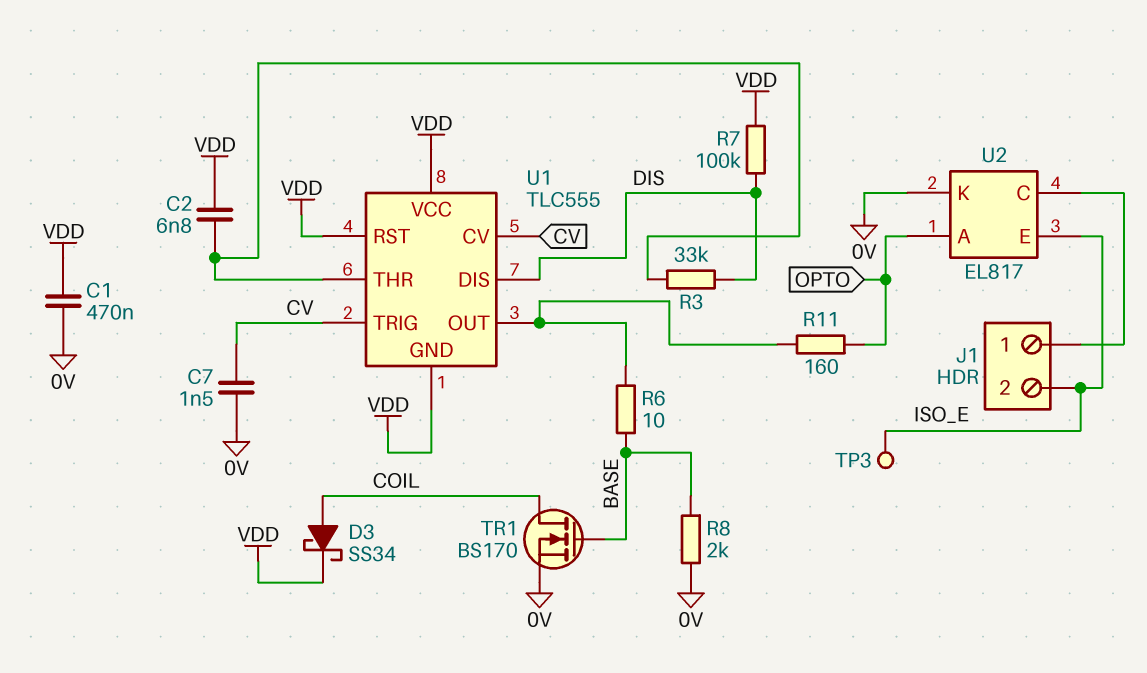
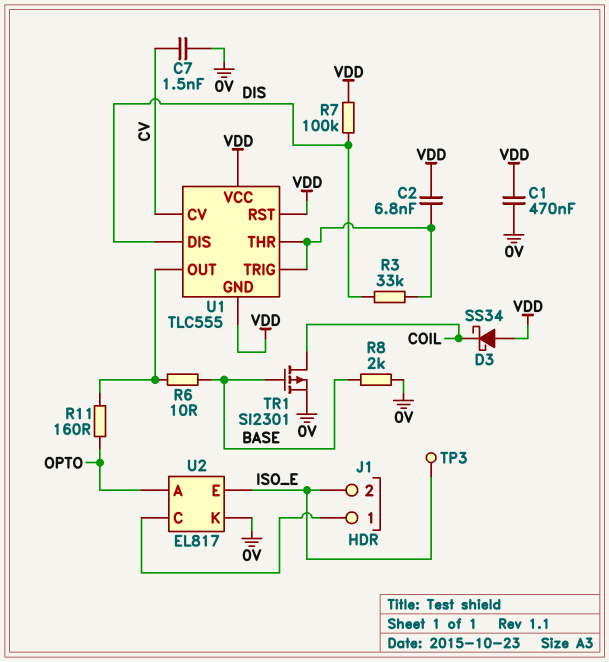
D3: schottky SS34 (A COIL, K VDD) -> schottky SS34 (A VDD, K COIL)
TR1: NMOS BS170 (G BASE, D COIL, S 0V) -> PMOS SI2301 (G BASE, D COIL, S 0V)
U1 pin TRIG: CV -> U1/THR

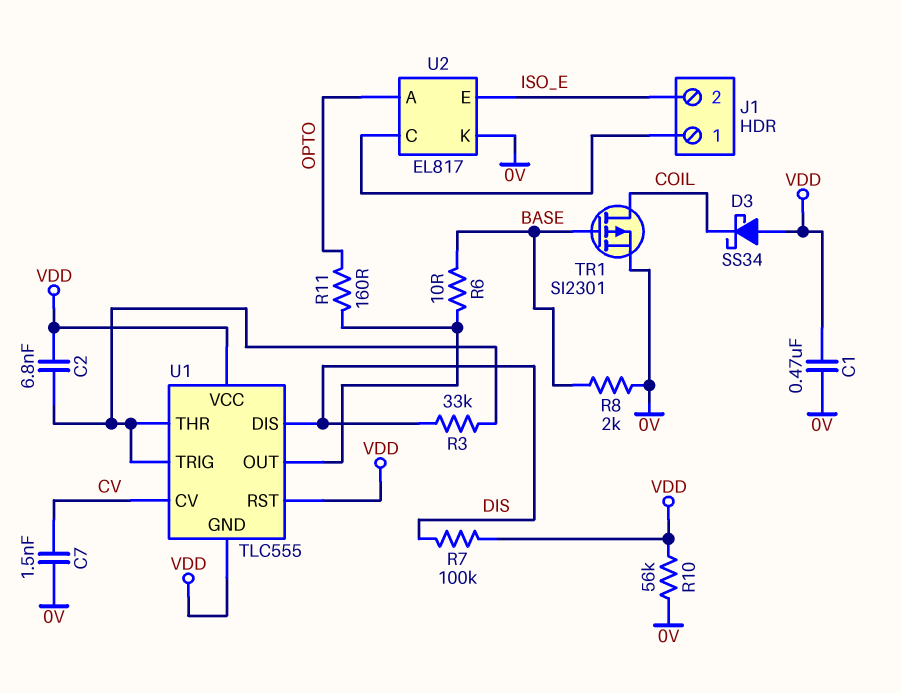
R10: none -> 56k (0V, VDD)
TP3: test point (ISO_E) -> none

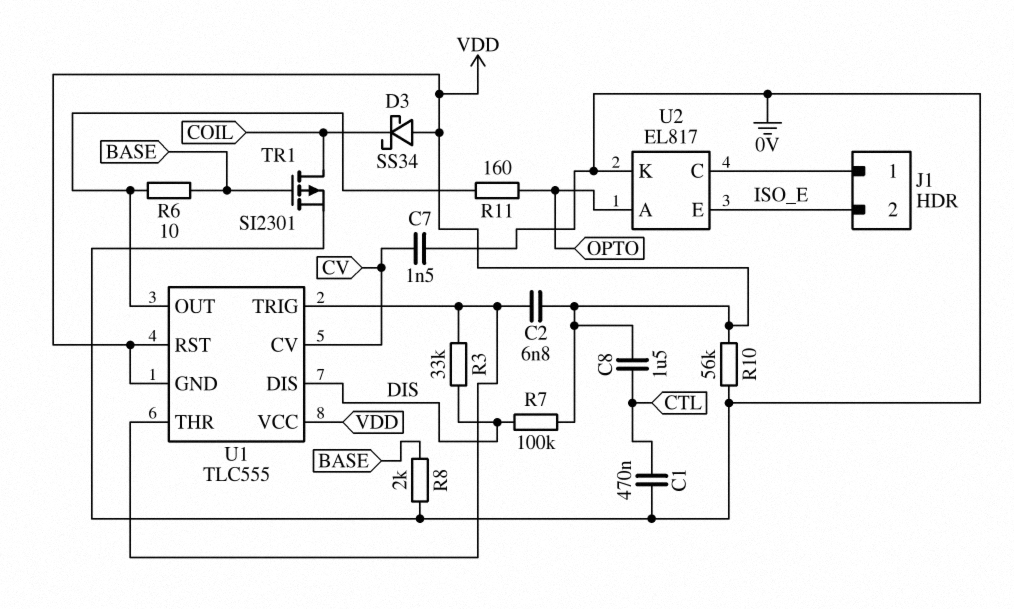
C1: 470nF (0V, VDD) -> 470nF (0V, CTL)
C8: none -> 1.5uF (CTL, VDD)

